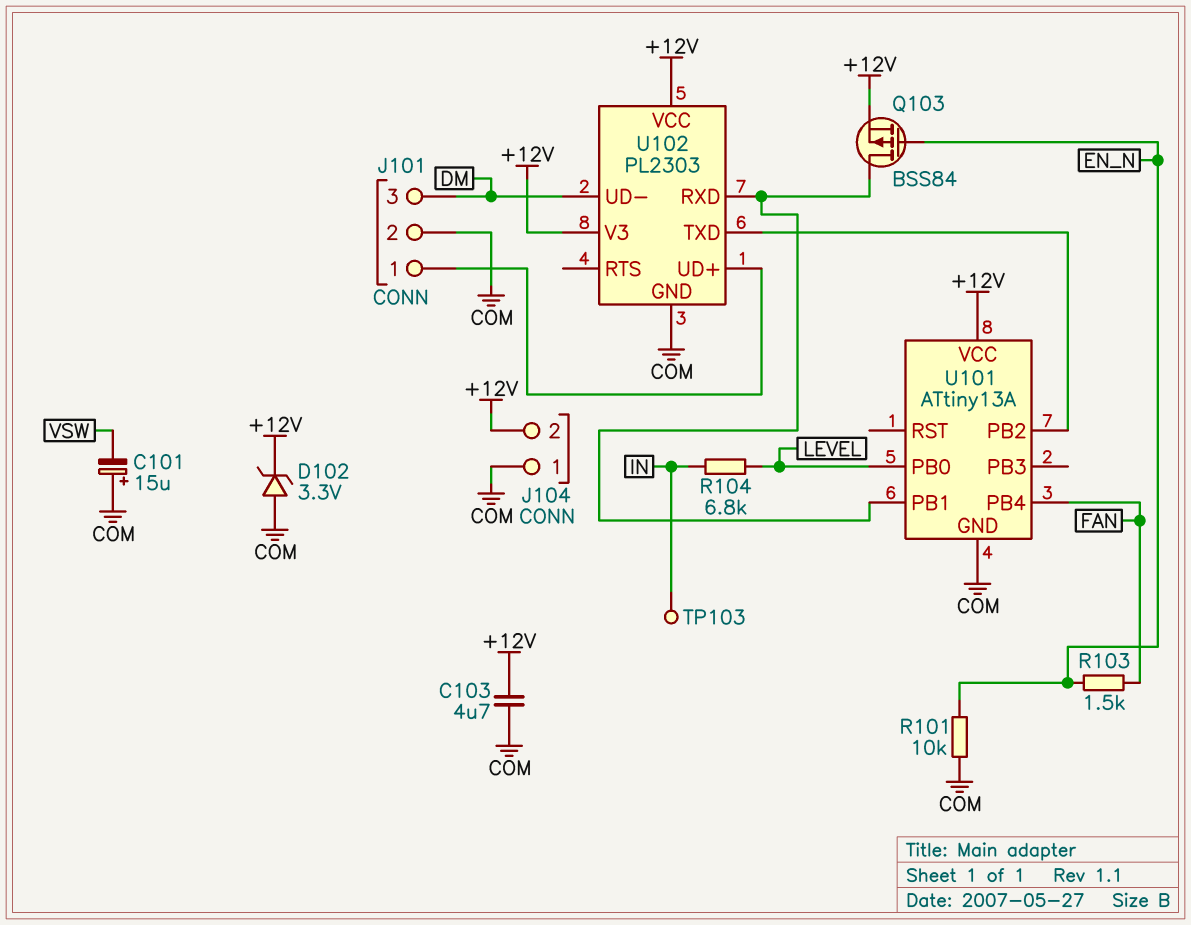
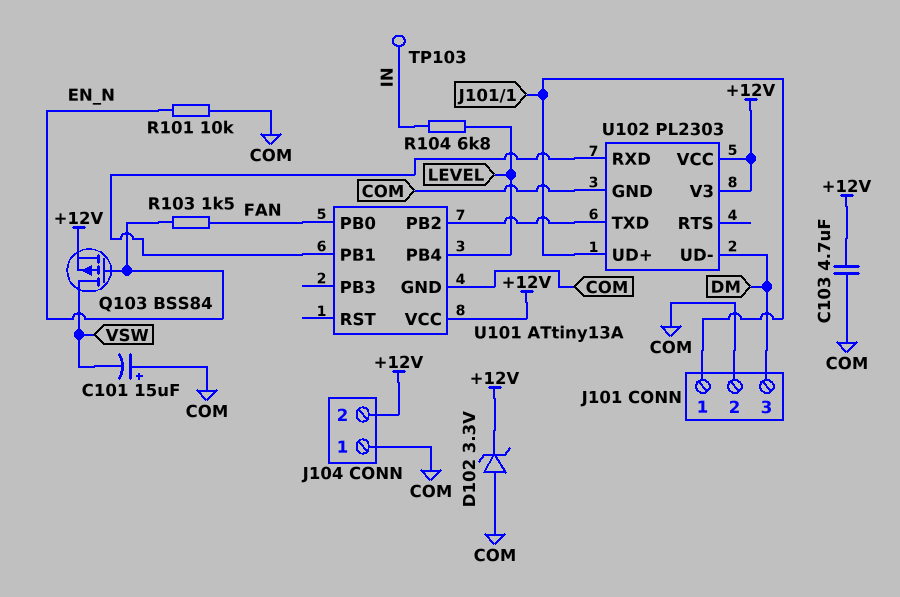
Q103: PMOS BSS84 (G EN_N, D U101/PB1, S +12V) -> PMOS BSS84 (G EN_N, D VSW, S +12V)
U101 pin PB0: LEVEL -> FAN
U101 pin PB4: FAN -> LEVEL

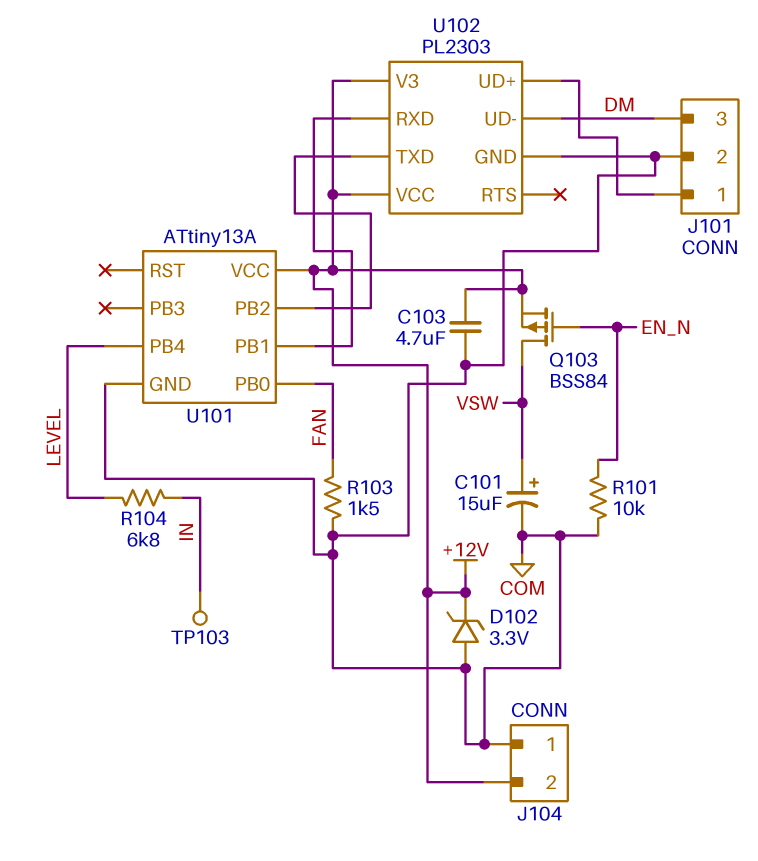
C101: 15uF (plus COM, minus VSW) -> 15uF (plus VSW, minus COM)
R103: 1.5k (EN_N, FAN) -> 1.5k (COM, FAN)

